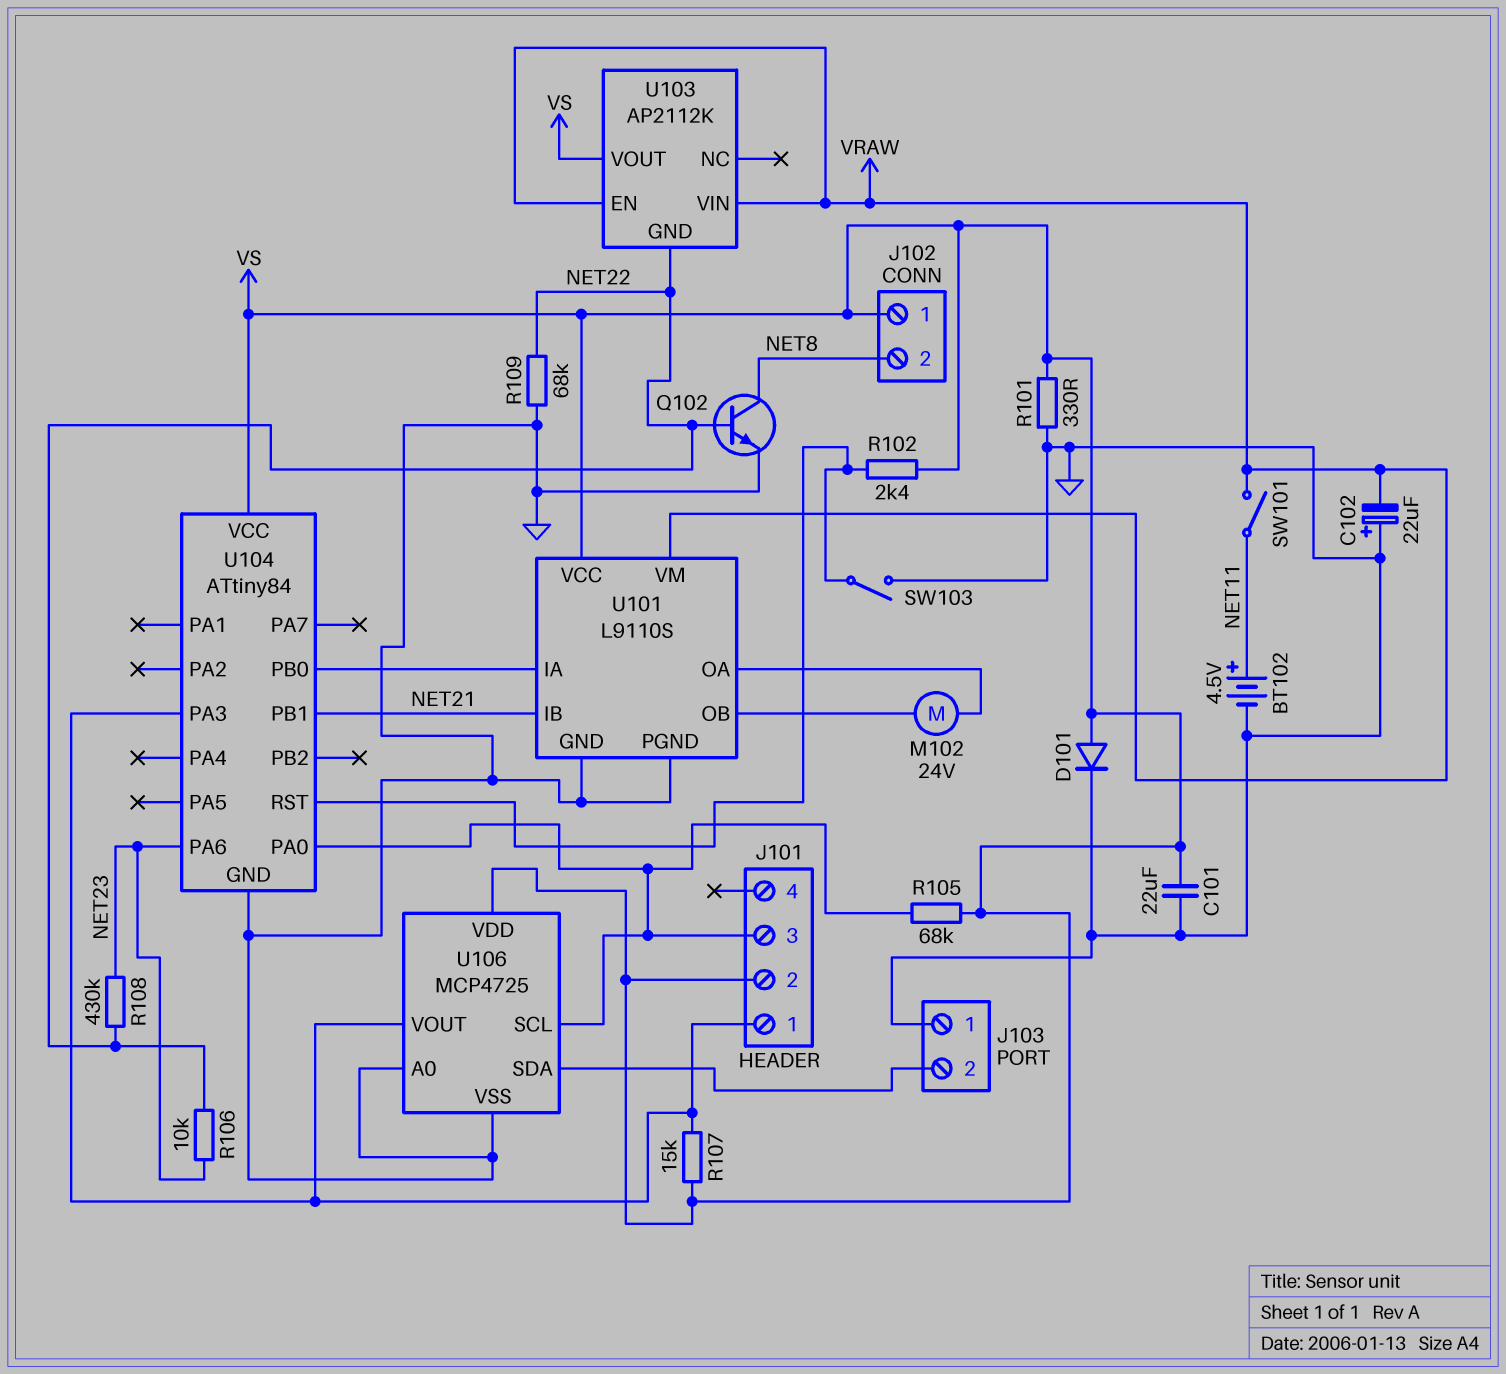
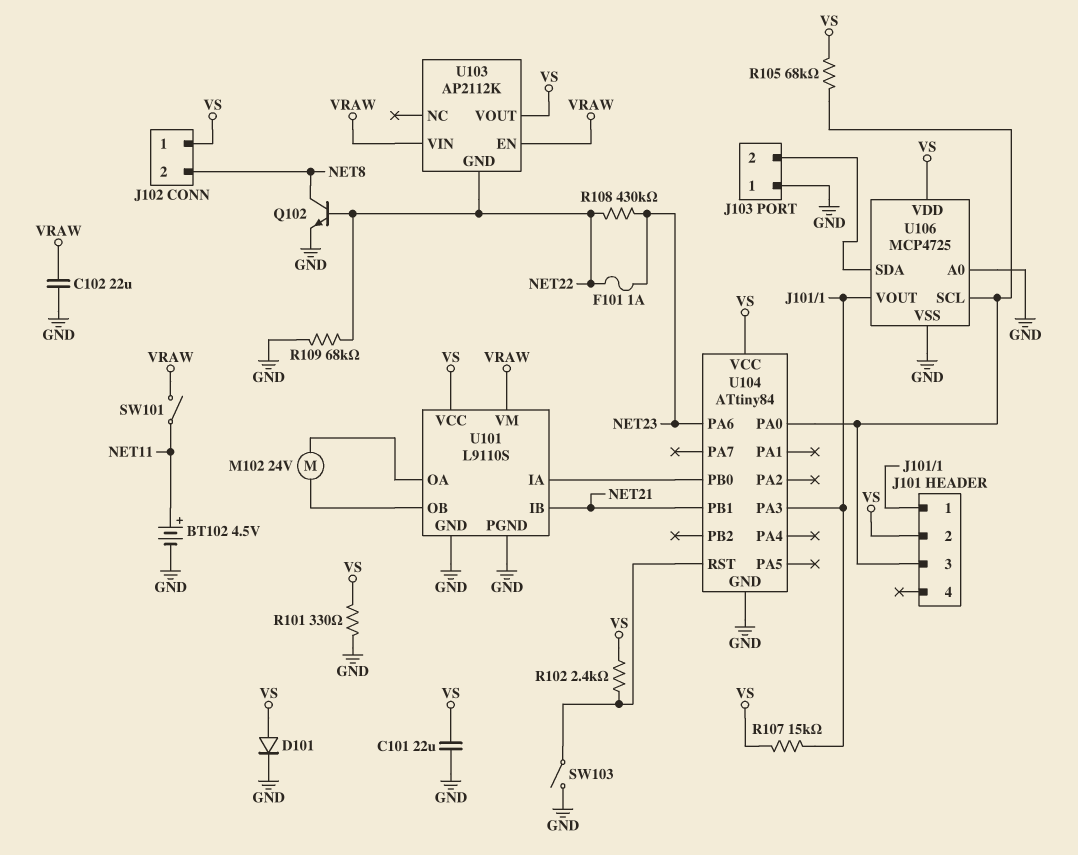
C102: 22uF (plus GND, minus VRAW) -> 22uF (GND, VRAW)
F101: none -> 1A (NET22, NET23)
R106: 10k (NET22, NET23) -> none

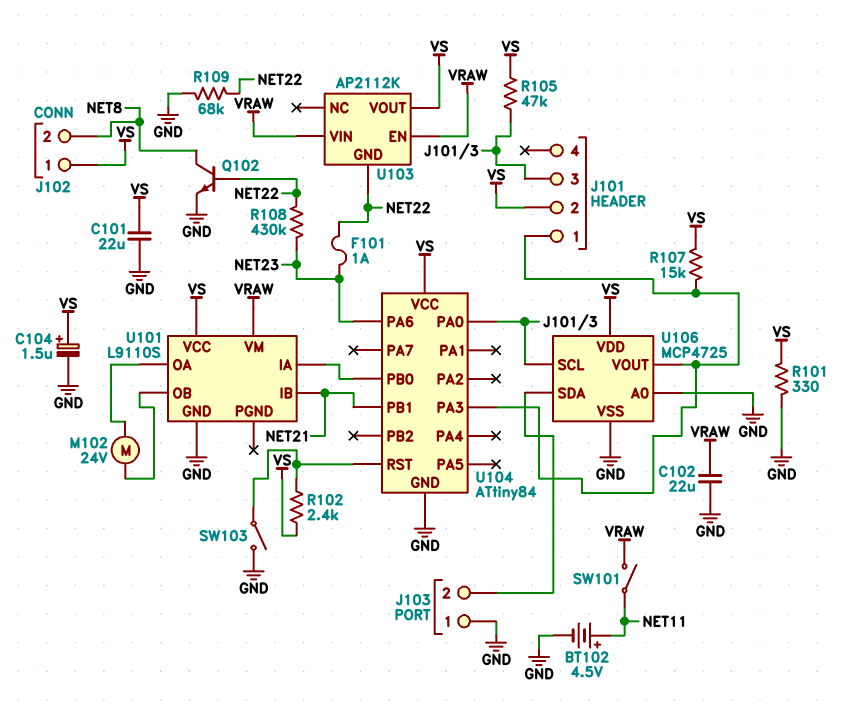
C104: none -> 1.5uF (plus VS, minus GND)
D101: diode (A VS, K GND) -> none
R105: 68k (J101/3, VS) -> 47k (J101/3, VS)
U101 pin PGND: GND -> none

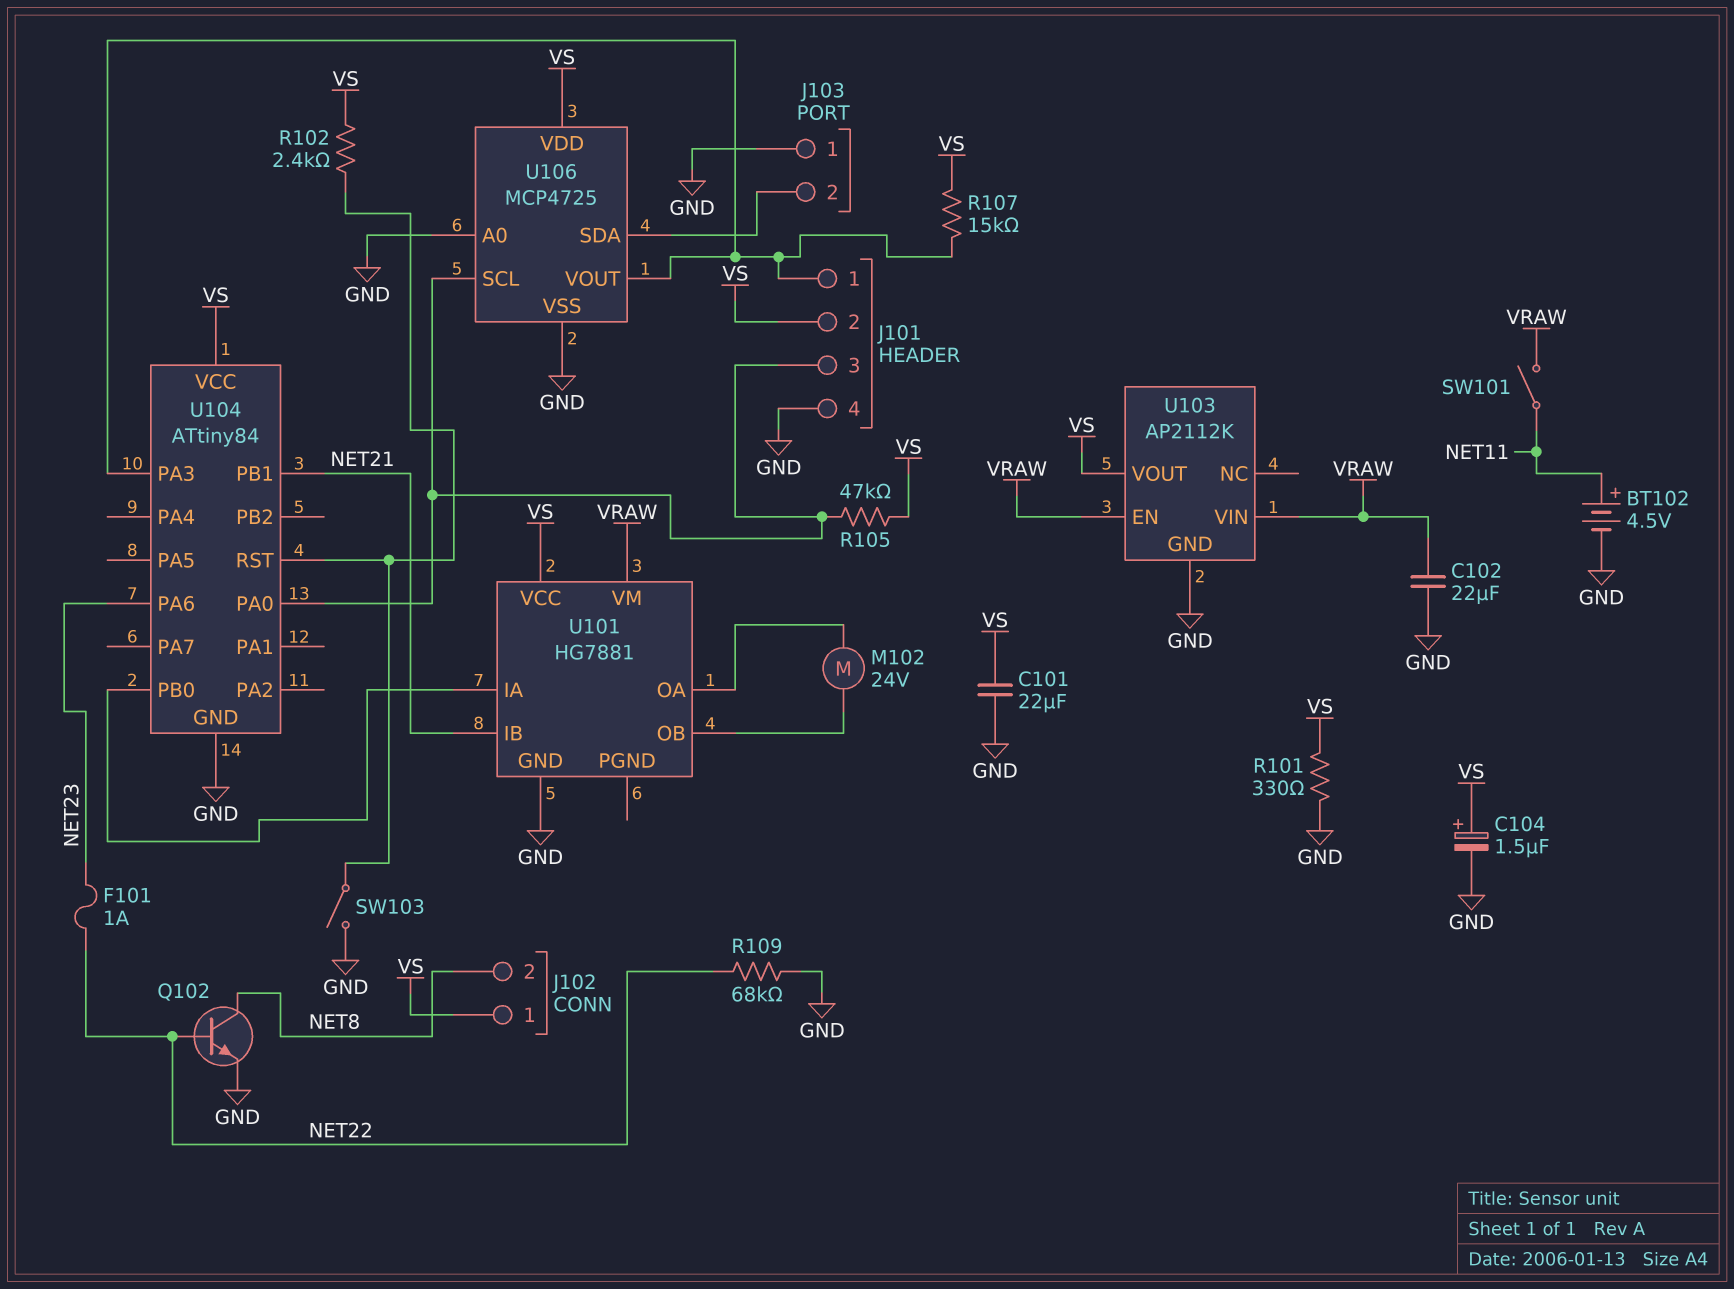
J101 pin 4: none -> GND
R108: 430k (NET22, NET23) -> none
U101: L9110S -> HG7881
U103 pin GND: NET22 -> GND

